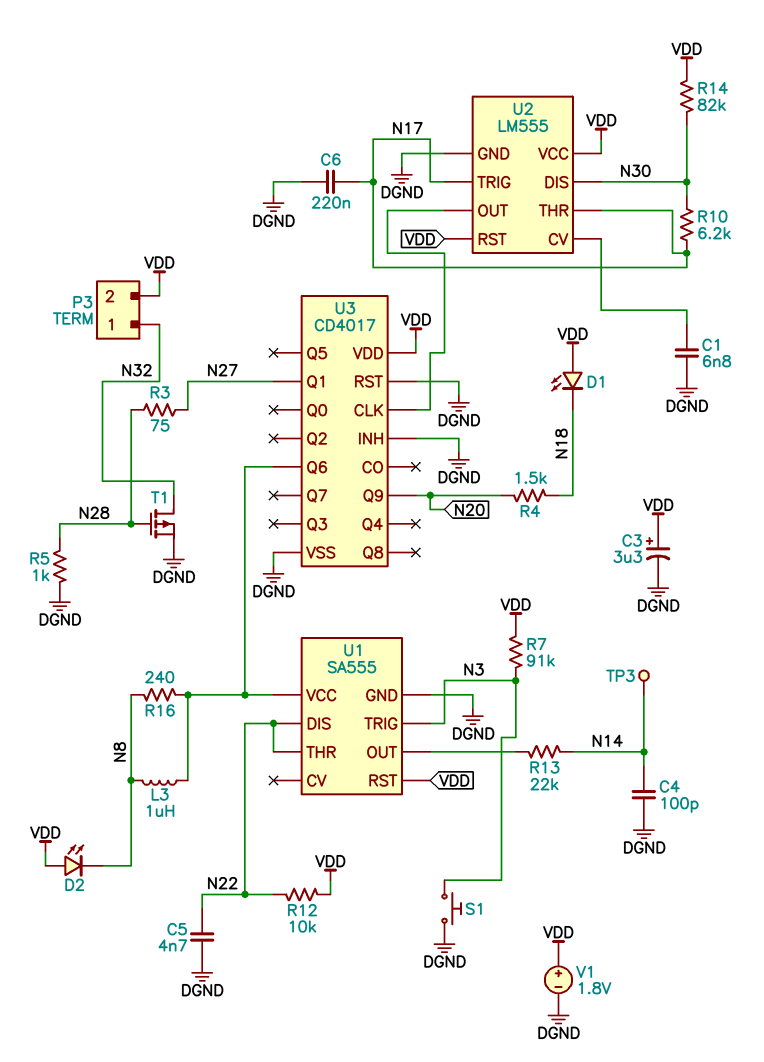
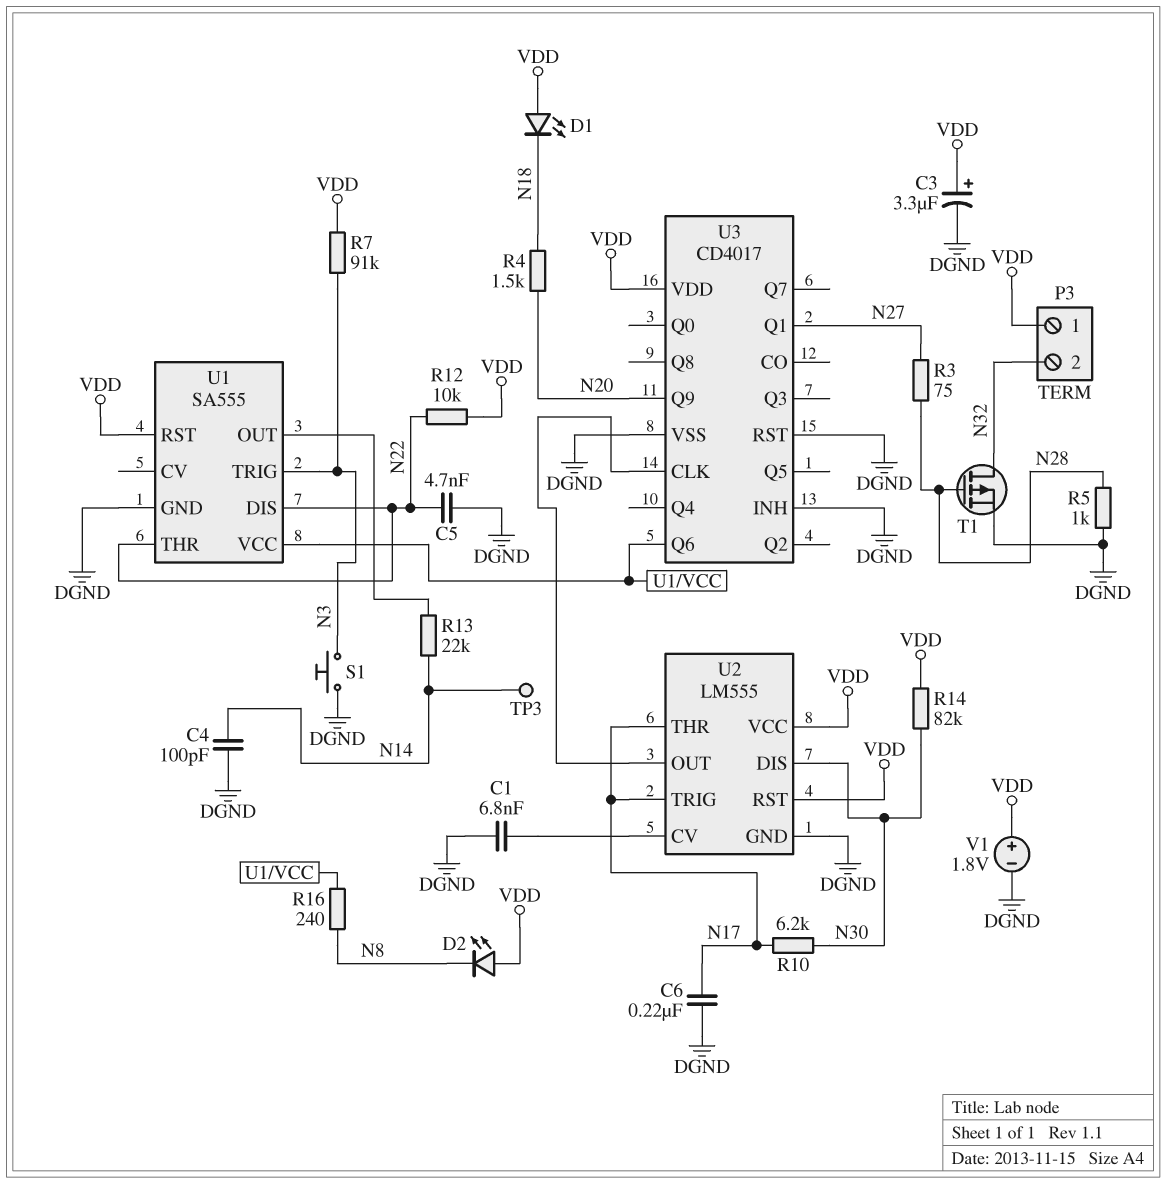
L3: 1uH (N8, U1/VCC) -> none
P3 pin 1: N32 -> VDD
P3 pin 2: VDD -> N32

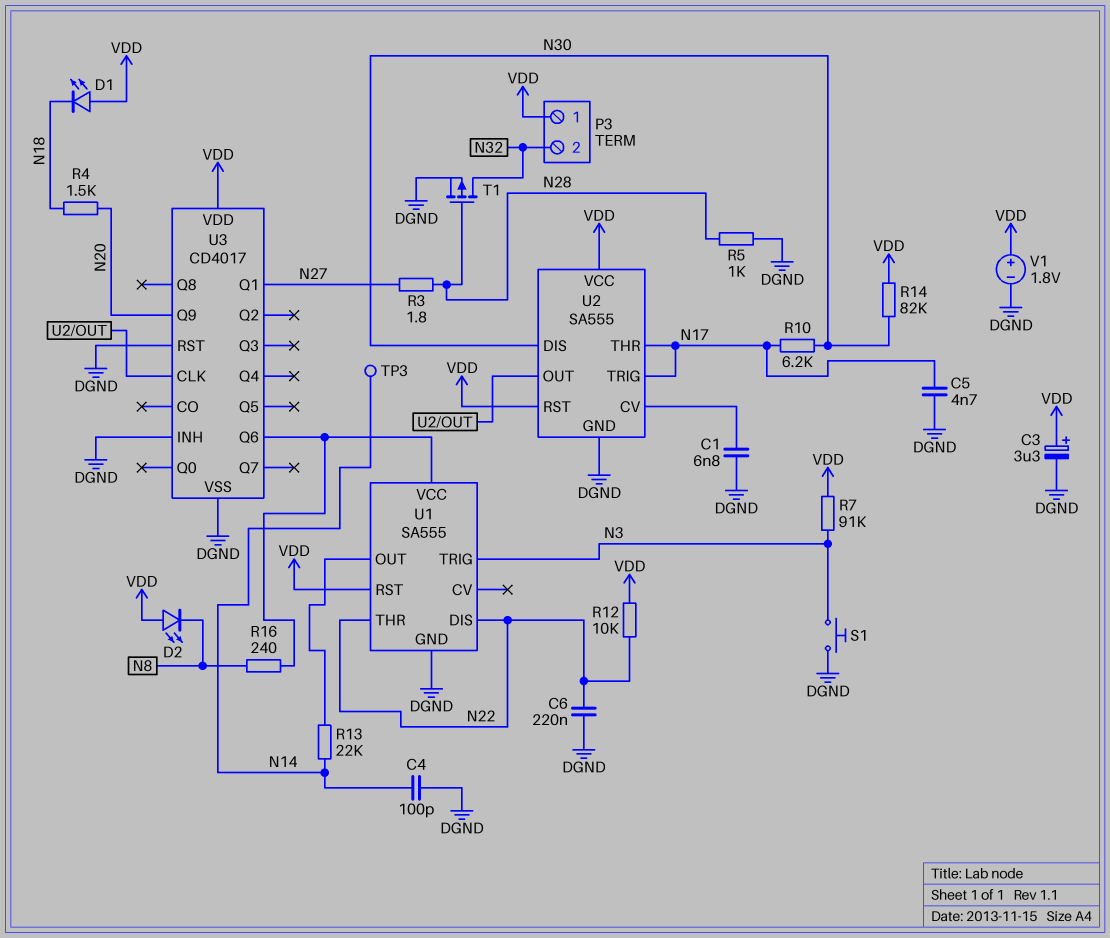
C5: 4.7nF (DGND, N22) -> 4.7nF (DGND, N17)
C6: 220nF (DGND, N17) -> 220nF (DGND, N22)
R3: 75 (N27, N28) -> 1.8 (N27, N28)
U2: LM555 -> SA555

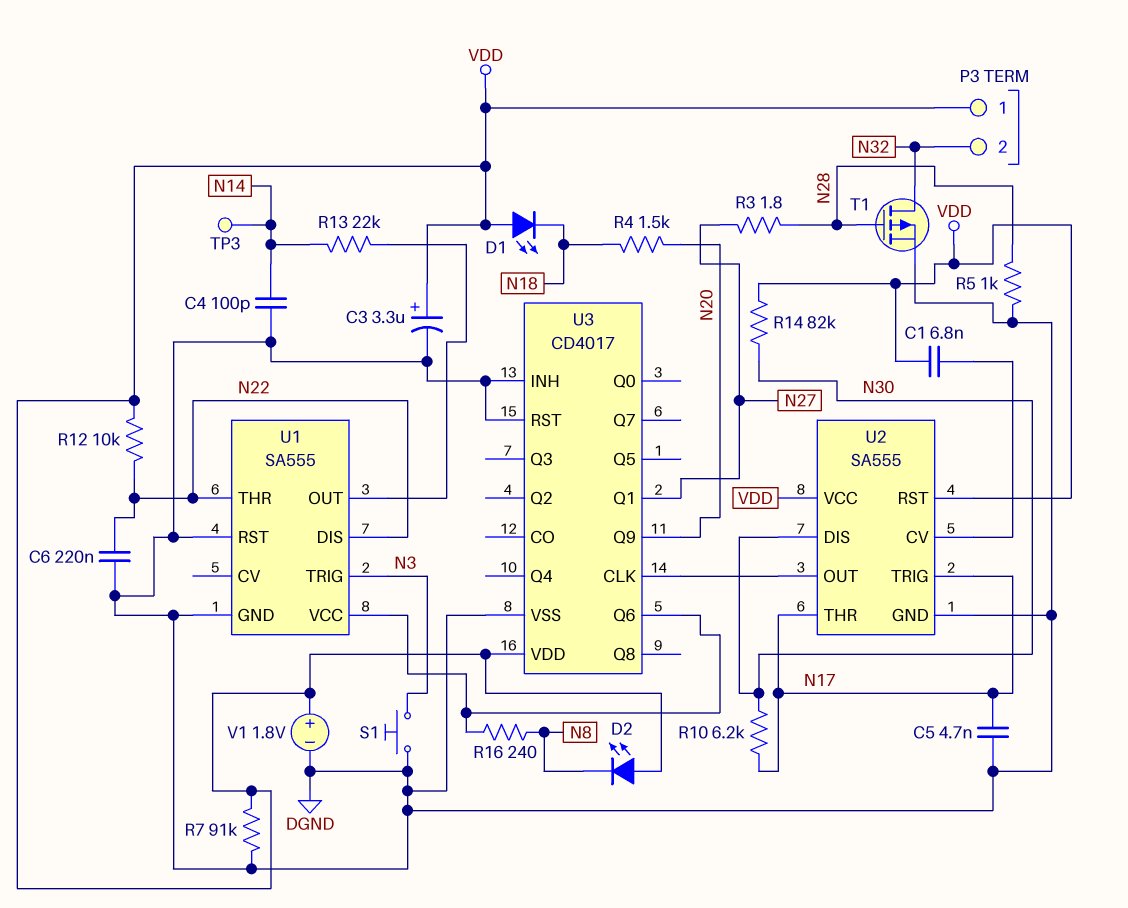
C1: 6.8nF (DGND, U2/CV) -> 6.8nF (U2/CV, VDD)
R7: 91k (N3, VDD) -> 91k (DGND, VDD)
U1 pin RST: VDD -> DGND

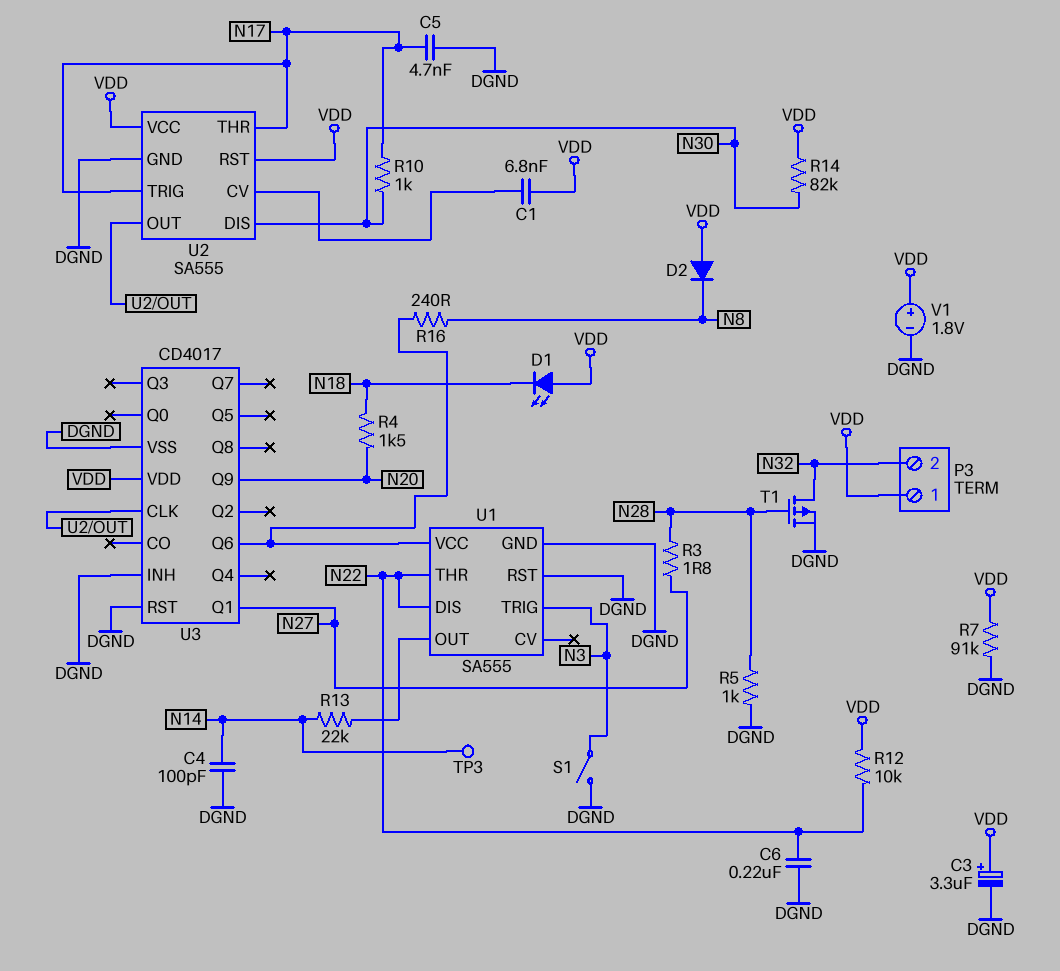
D2: LED (A VDD, K N8) -> diode (A VDD, K N8)
R10: 6.2k (N17, N30) -> 1k (N17, N30)
S1: button (DGND, N3) -> switch (DGND, N3)

